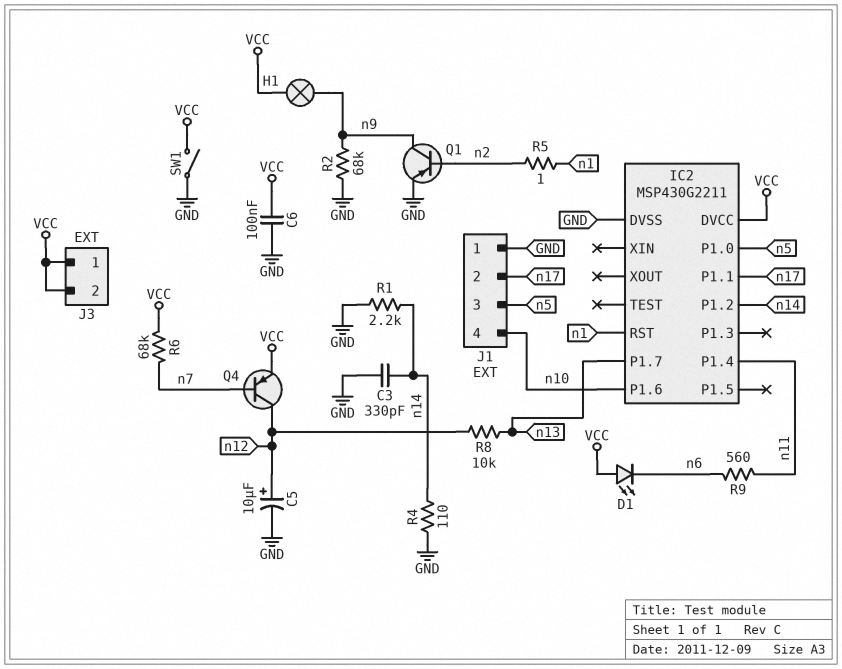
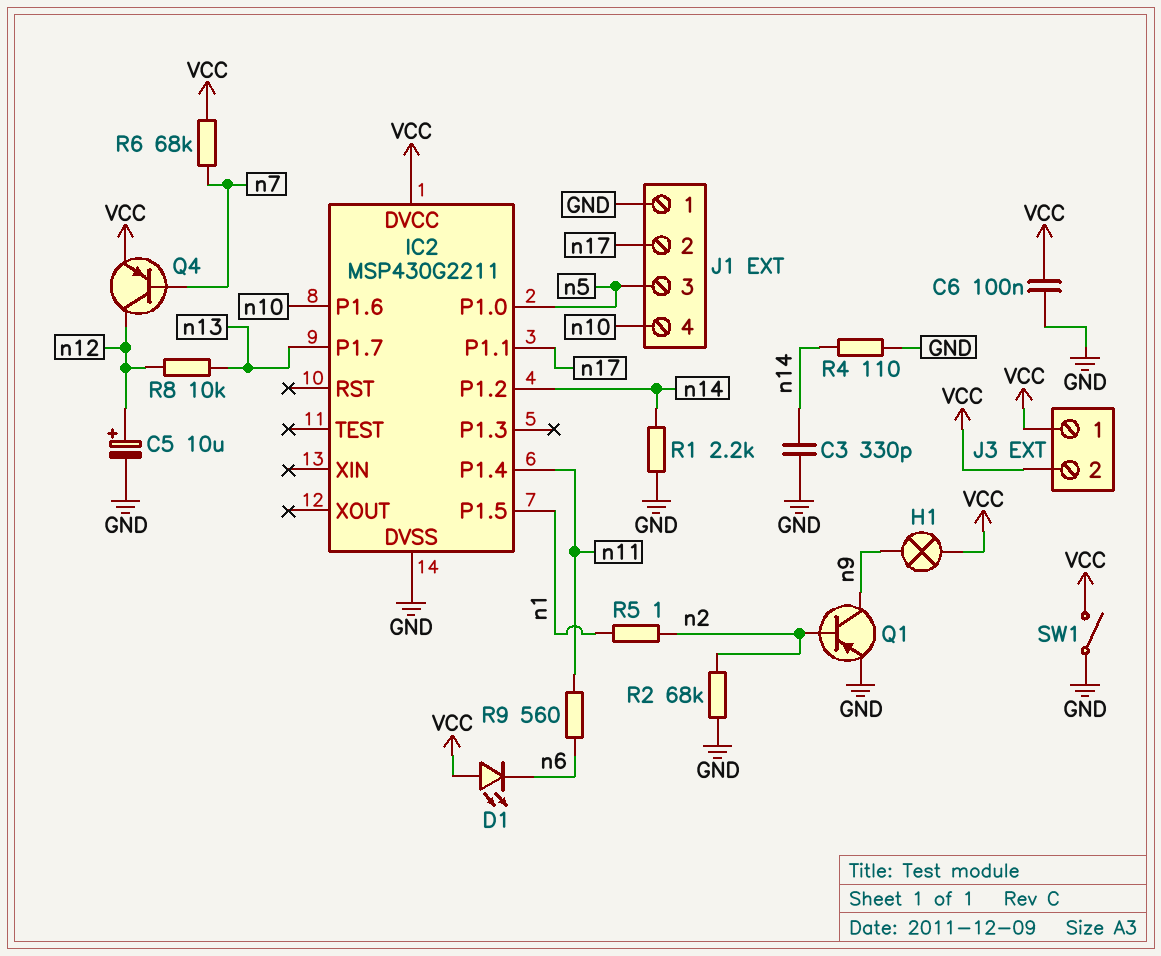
IC2 pin P1.5: none -> n1
IC2 pin RST: n1 -> none
R2: 68k (GND, n9) -> 68k (GND, n2)

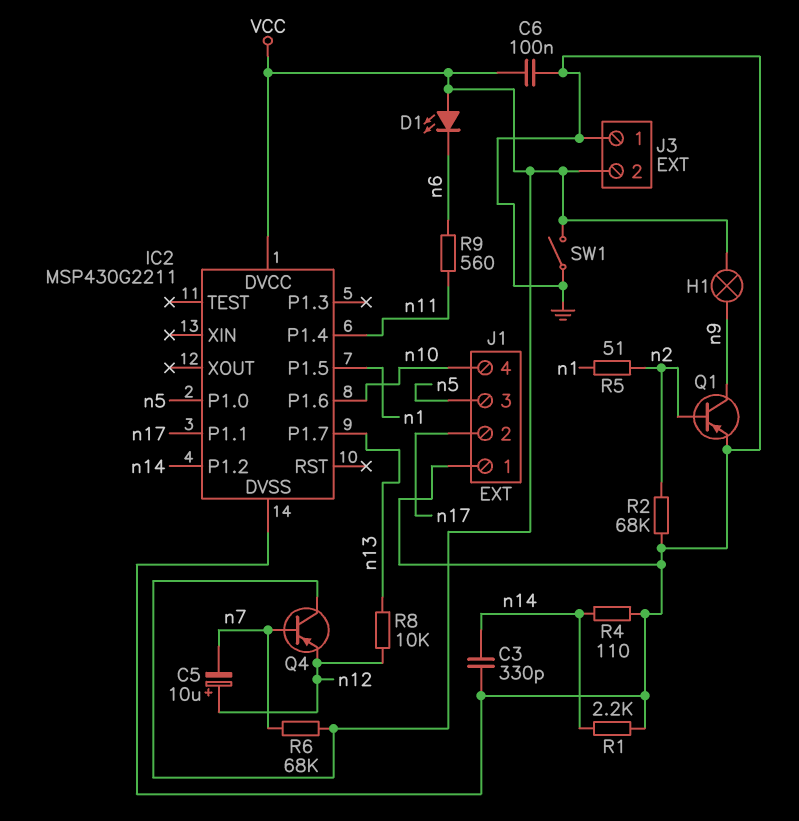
C5: 10uF (plus n12, minus GND) -> 10uF (plus n12, minus n7)
J3 pin 1: VCC -> GND
Q4: PNP (B n7, C n12, E VCC) -> PNP (B n7, C VCC, E n12)
R5: 1 (n1, n2) -> 51 (n1, n2)

